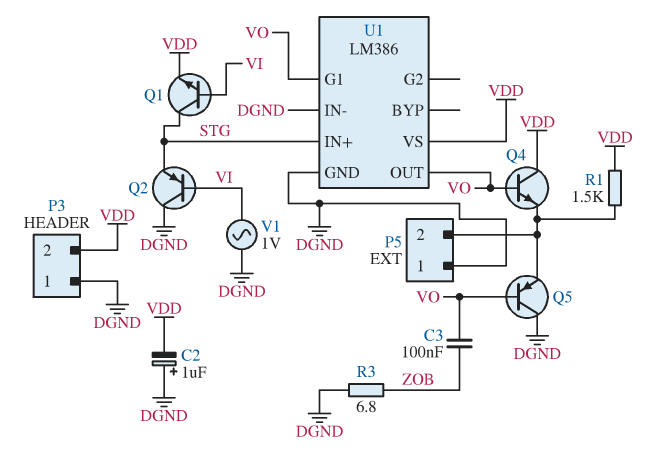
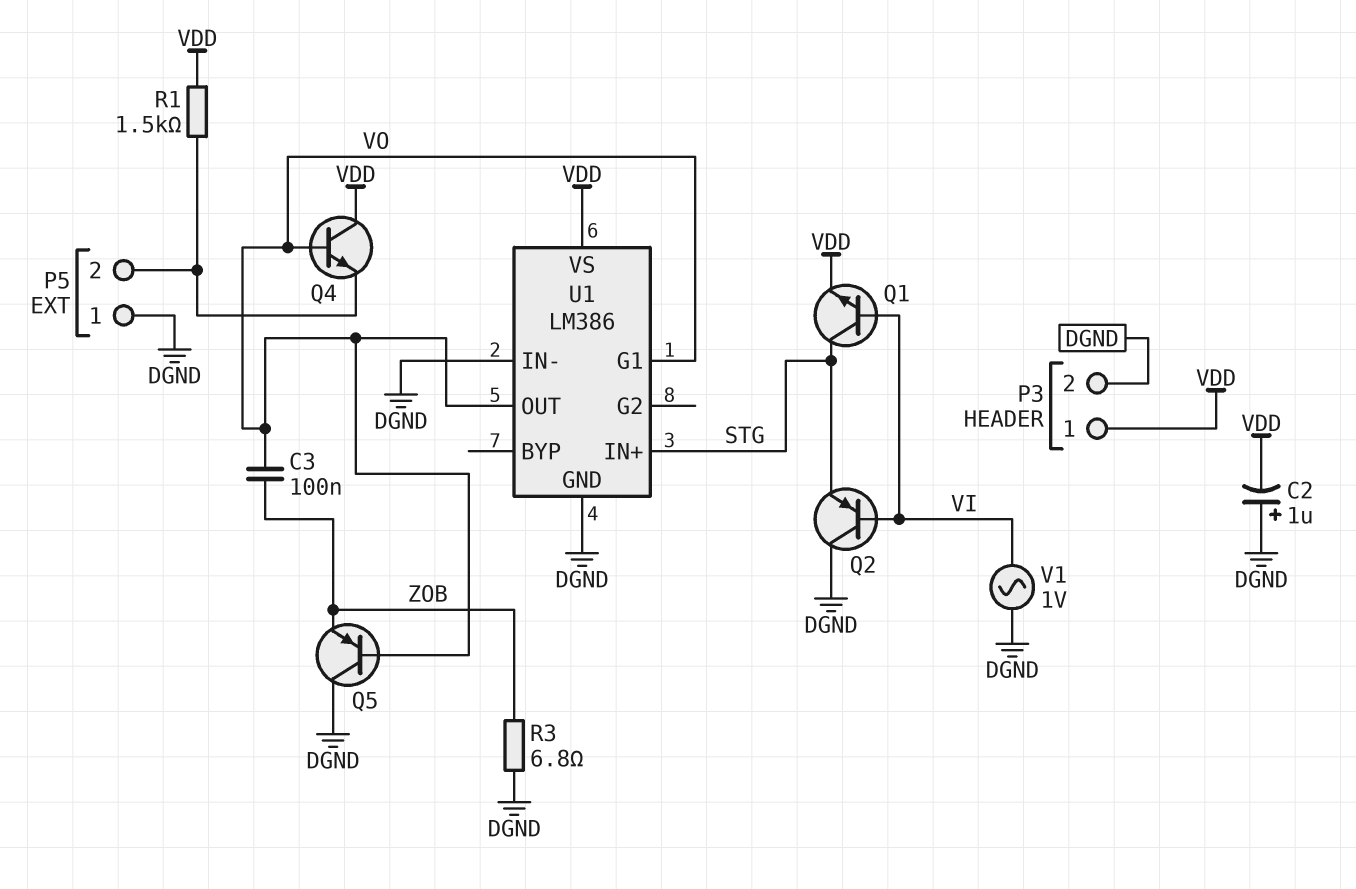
P3 pin 1: DGND -> VDD
P3 pin 2: VDD -> DGND
Q5: PNP (B VO, C DGND, E P5/2) -> PNP (B VO, C DGND, E ZOB)

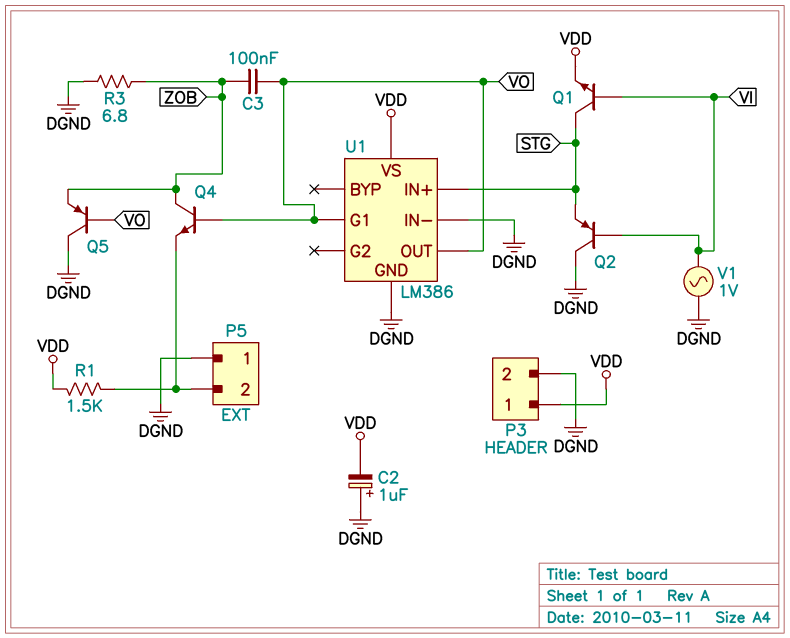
Q4: NPN (B VO, C VDD, E P5/2) -> NPN (B VO, C ZOB, E P5/2)

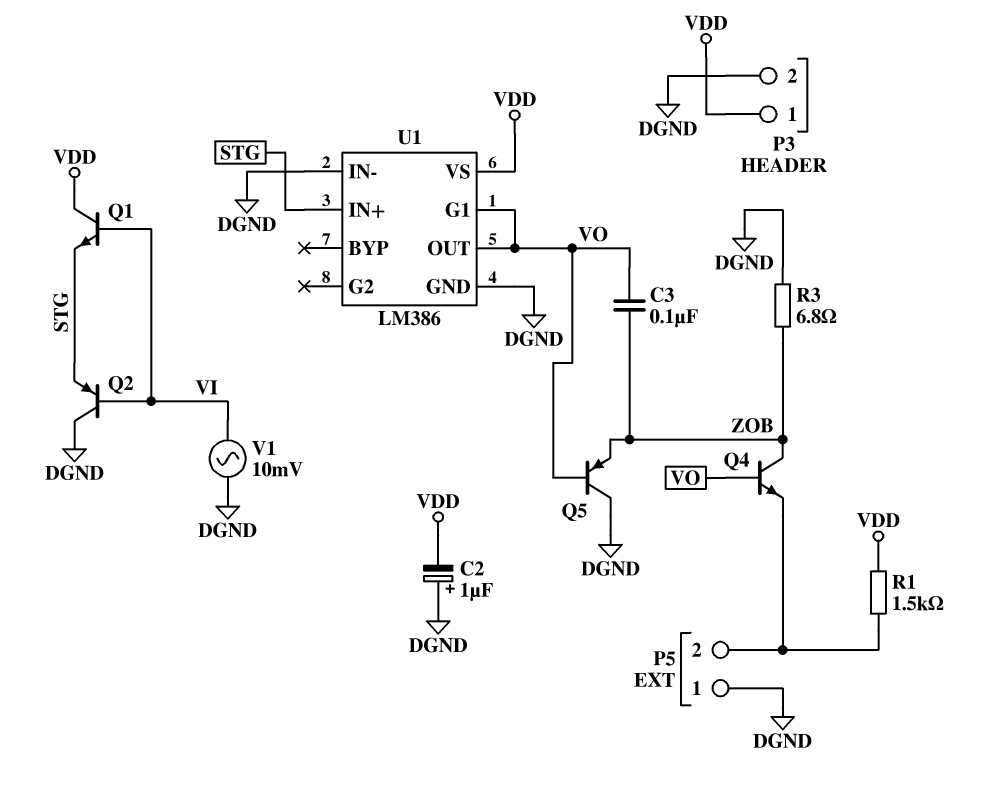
Q1: NPN (B VI, C STG, E VDD) -> NPN (B VI, C VDD, E STG)
V1: AC 1V (DGND, VI) -> AC 10mV (DGND, VI)

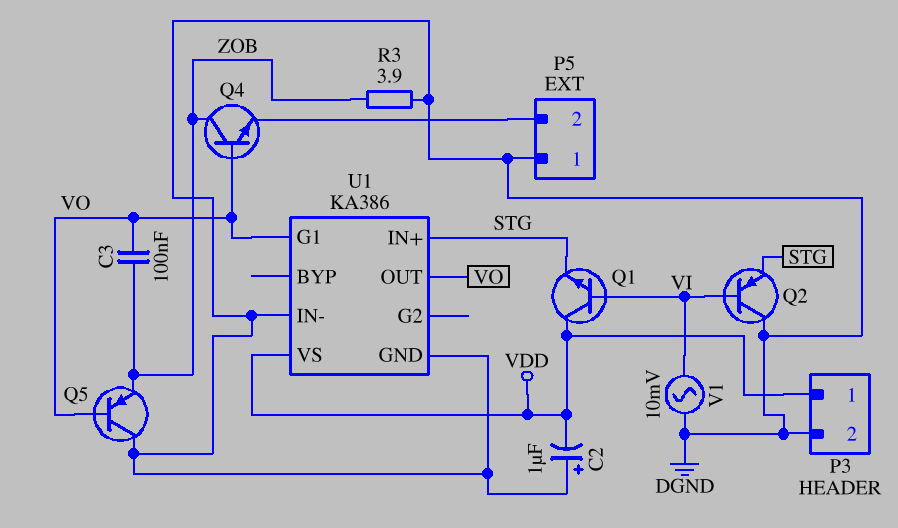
R1: 1.5k (P5/2, VDD) -> none
R3: 6.8 (DGND, ZOB) -> 3.9 (DGND, ZOB)
U1: LM386 -> KA386

